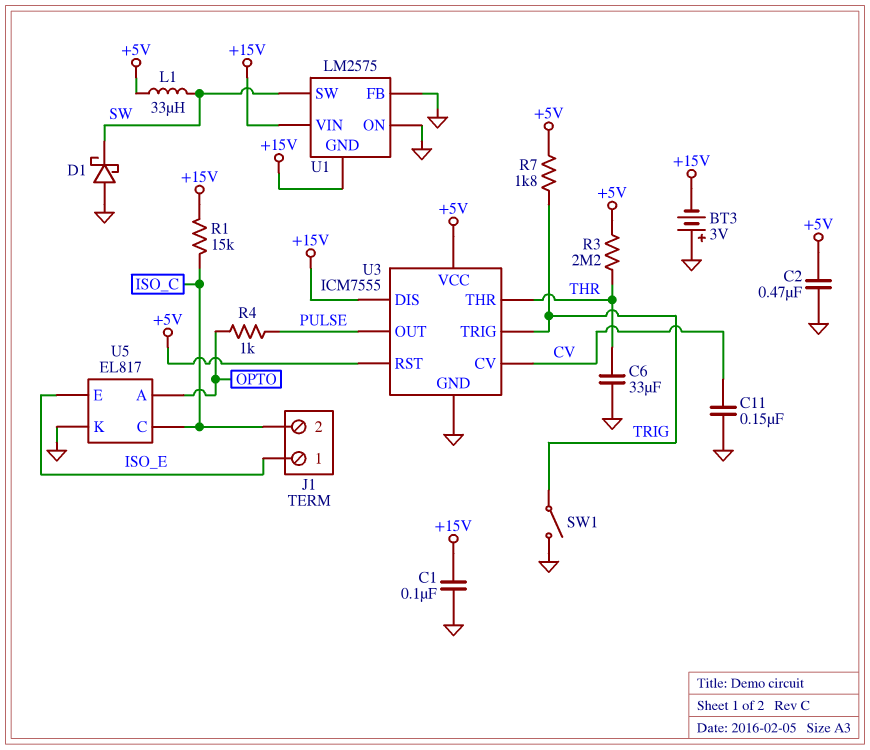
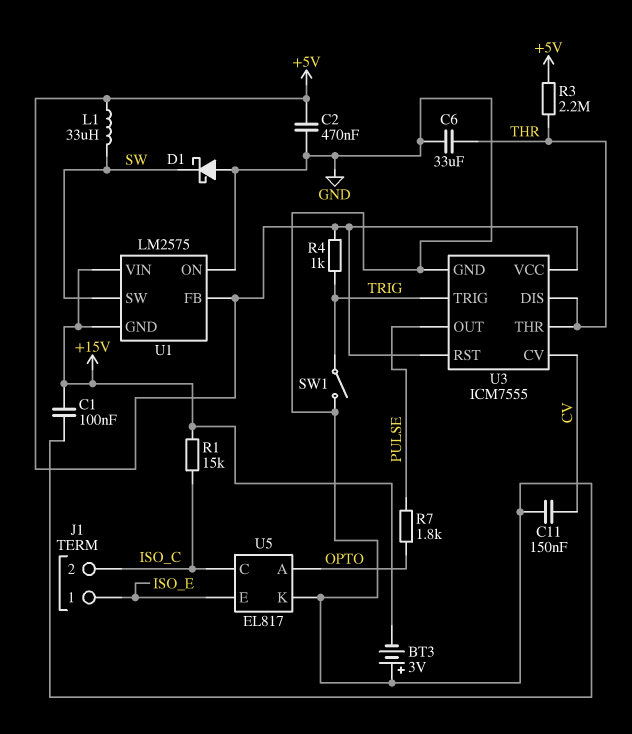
R4: 1k (OPTO, PULSE) -> 1k (+5V, TRIG)
R7: 1.8k (+5V, TRIG) -> 1.8k (OPTO, PULSE)
U1 pin FB: GND -> +5V
U3 pin DIS: +15V -> THR

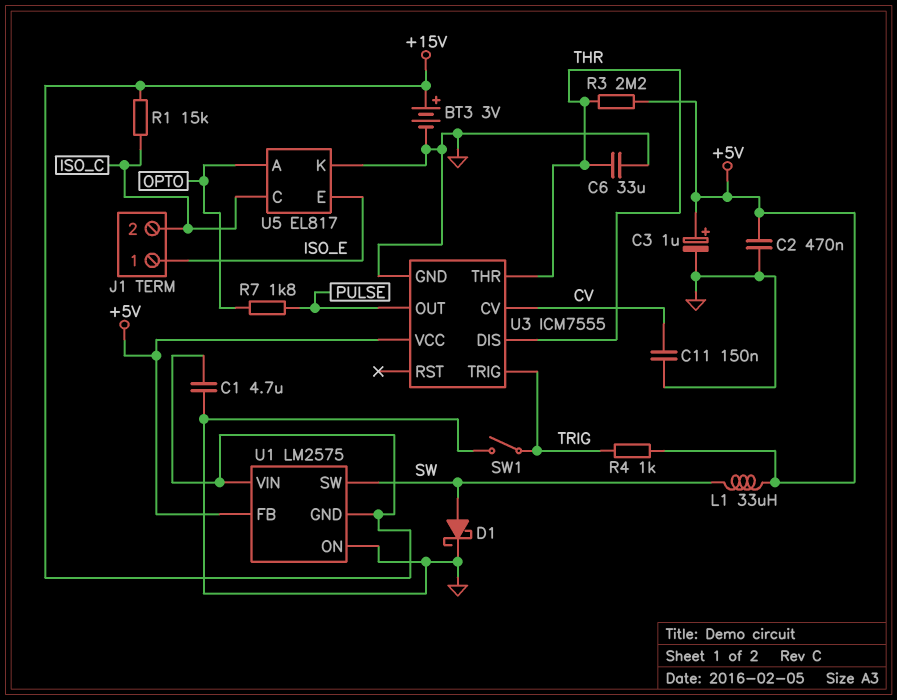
BT3: 3V (plus GND, minus +15V) -> 3V (plus +15V, minus GND)
C1: 100nF (+15V, GND) -> 4.7uF (+15V, GND)
C3: none -> 1uF (plus +5V, minus GND)
D1: schottky (A GND, K SW) -> schottky (A SW, K GND)
U3 pin RST: +5V -> none

